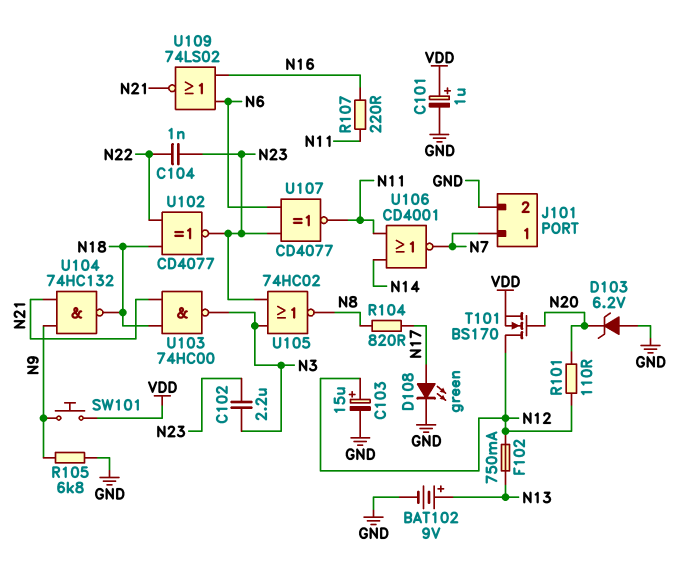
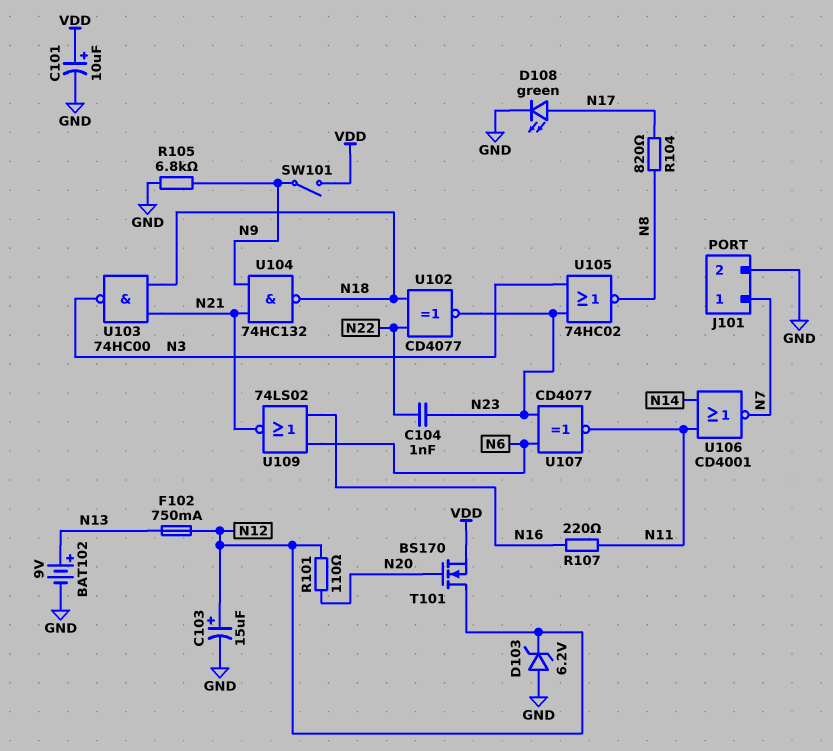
C101: 1uF (plus VDD, minus GND) -> 10uF (plus VDD, minus GND)
C102: 2.2uF (N3, N23) -> none
D103: zener 6.2V (A GND, K N20) -> zener 6.2V (A GND, K N12)
SW101: button (N9, VDD) -> switch (N9, VDD)

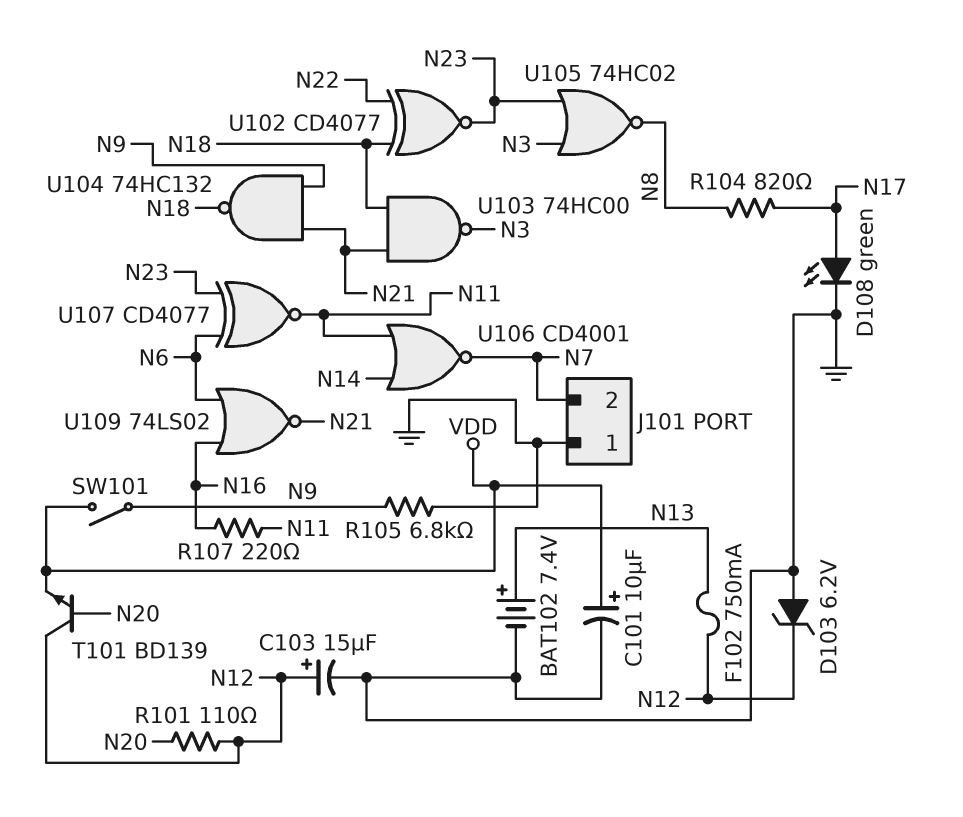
BAT102: 9V (plus N13, minus GND) -> 7.4V (plus N13, minus GND)
C104: 1nF (N22, N23) -> none
J101 pin 1: N7 -> GND
J101 pin 2: GND -> N7
T101: NMOS BS170 (G N20, D N12, S VDD) -> NPN BD139 (B N20, C N12, E VDD)

